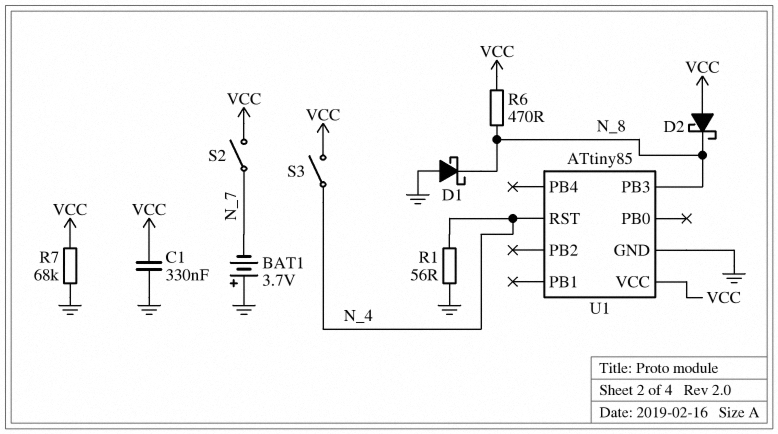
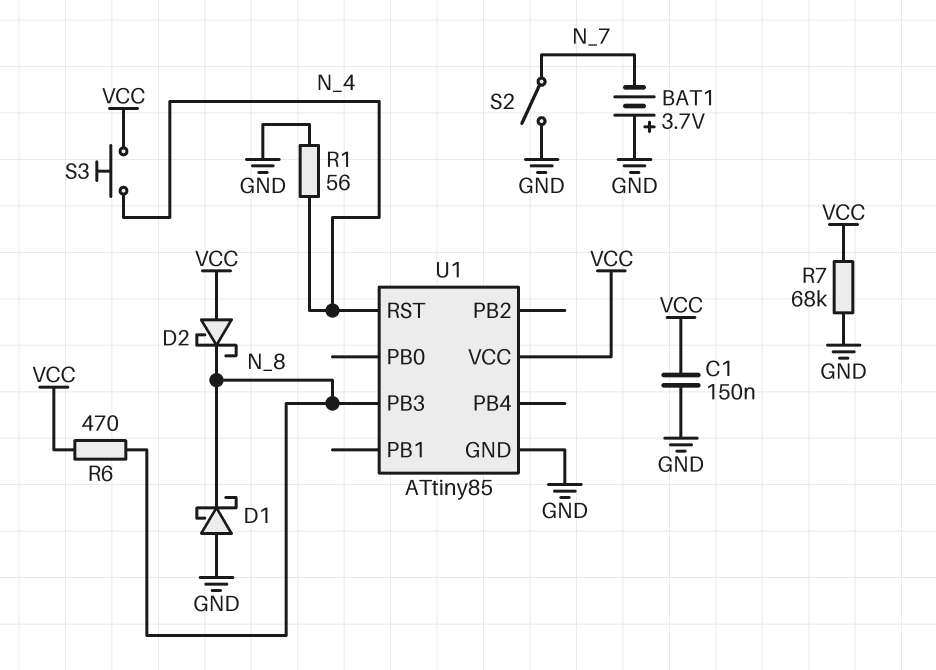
C1: 330nF (GND, VCC) -> 150nF (GND, VCC)
S2: switch (N_7, VCC) -> switch (GND, N_7)
S3: switch (N_4, VCC) -> button (N_4, VCC)

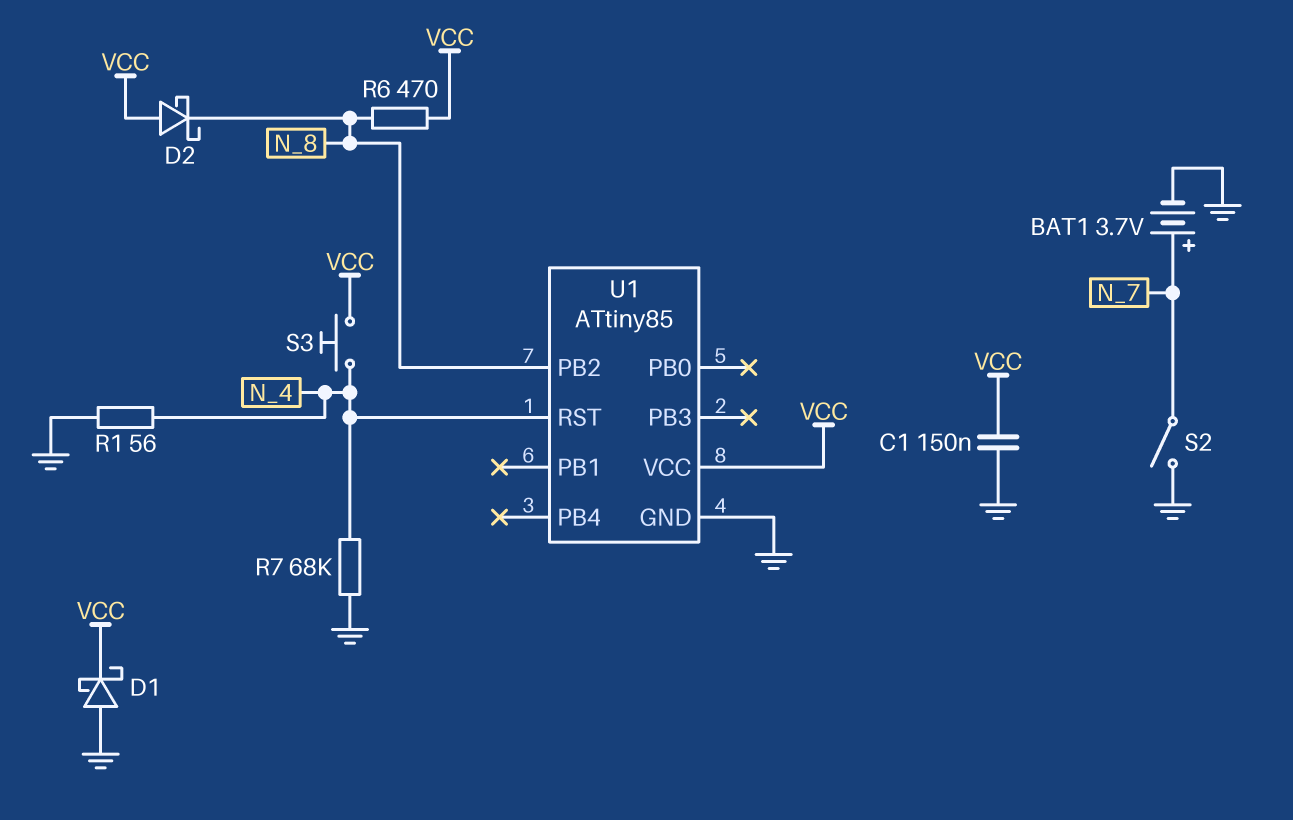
BAT1: 3.7V (plus GND, minus N_7) -> 3.7V (plus N_7, minus GND)
D1: schottky (A GND, K N_8) -> schottky (A GND, K VCC)
R7: 68k (GND, VCC) -> 68k (GND, N_4)
U1 pin PB2: none -> N_8
U1 pin PB3: N_8 -> none

